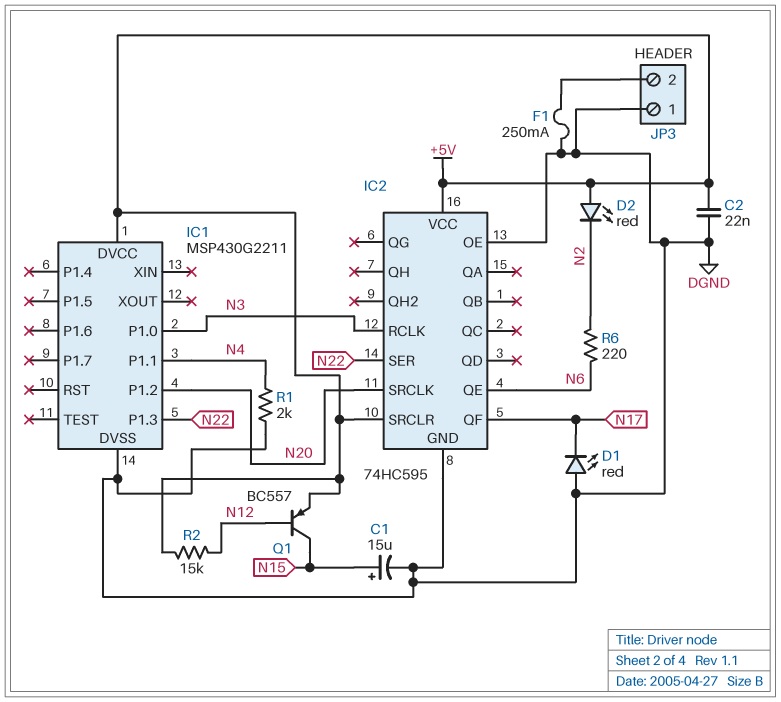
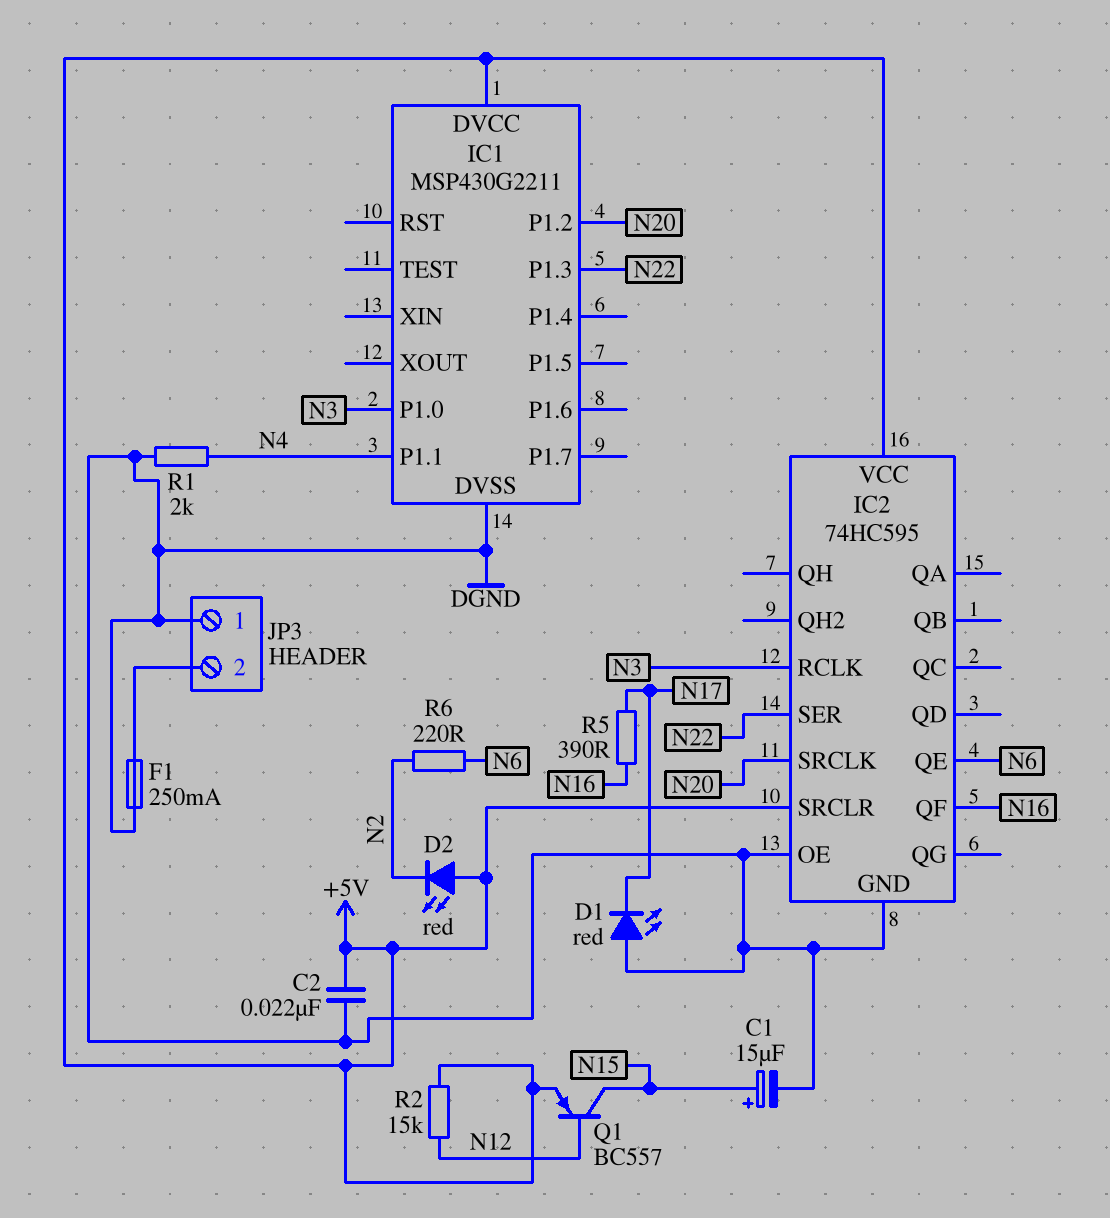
IC2 pin QF: N17 -> N16
R5: none -> 390 (N16, N17)

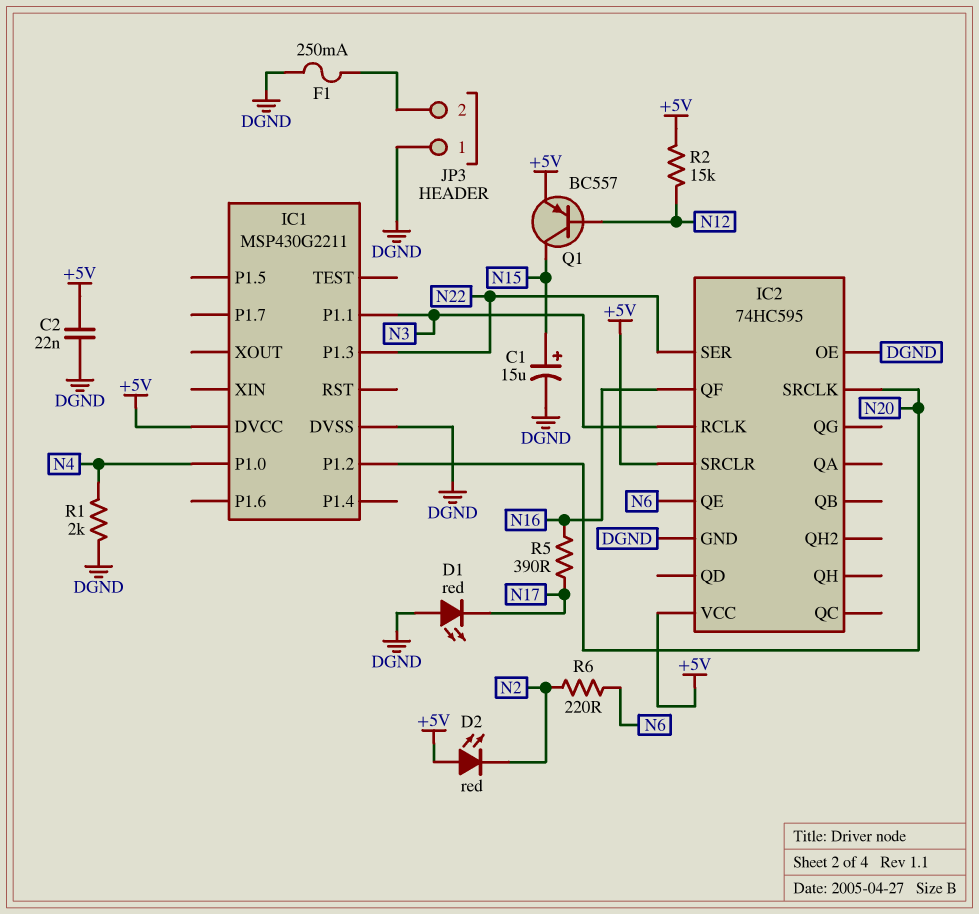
IC1 pin P1.0: N3 -> N4
IC1 pin P1.1: N4 -> N3

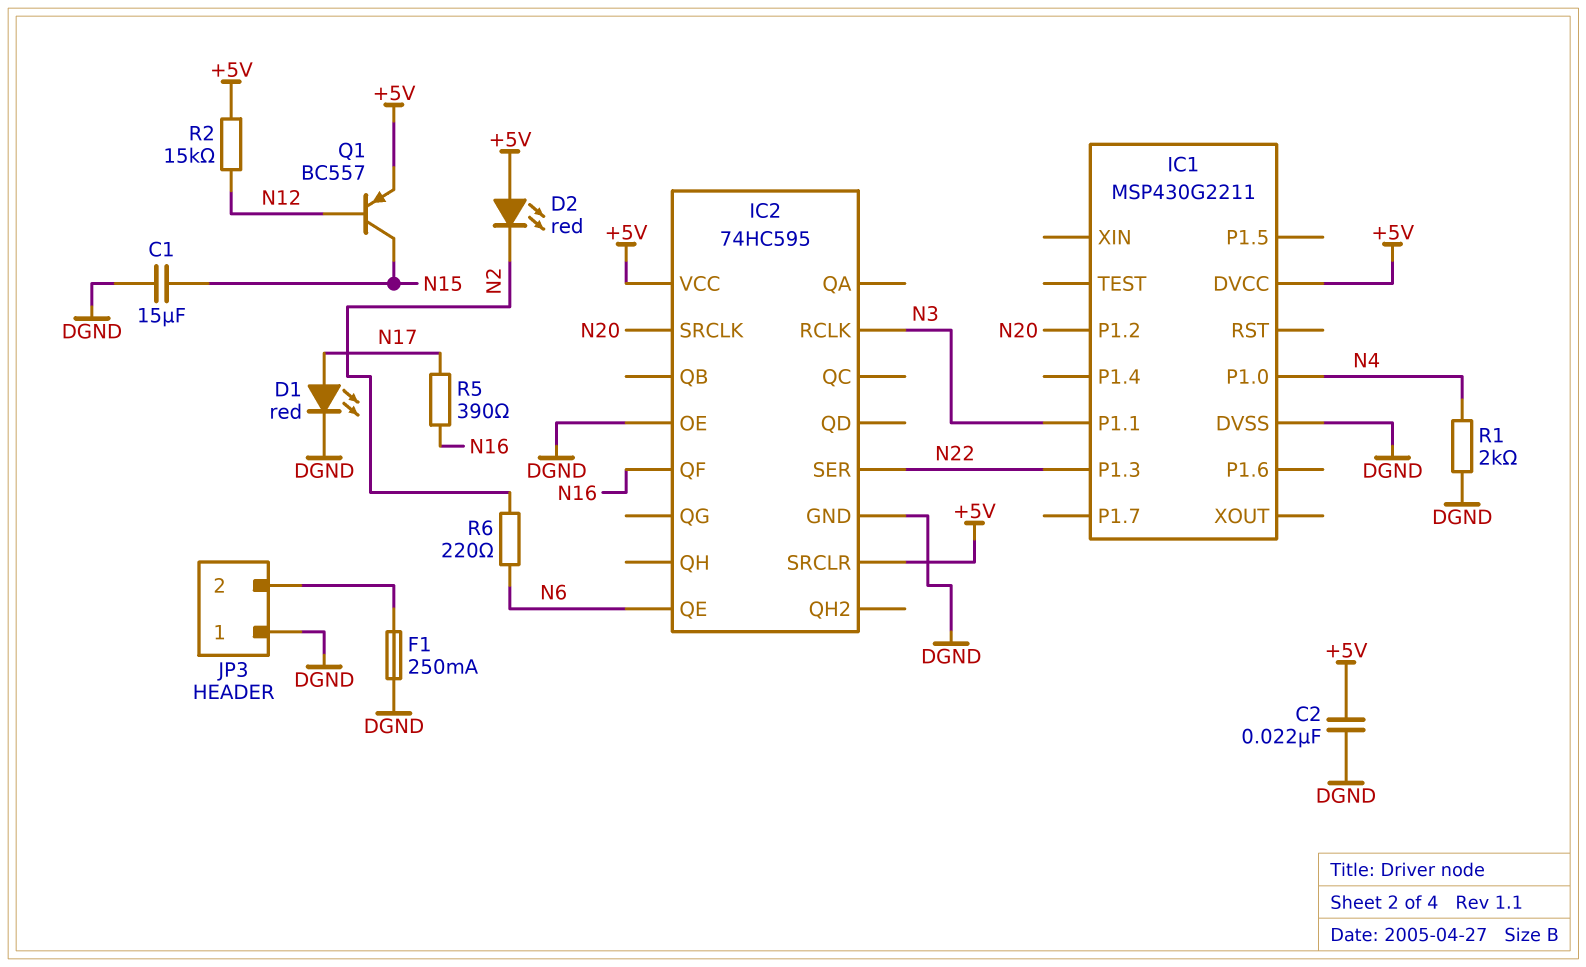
C1: 15uF (plus N15, minus DGND) -> 15uF (DGND, N15)
D1: LED red (A DGND, K N17) -> LED red (A N17, K DGND)

